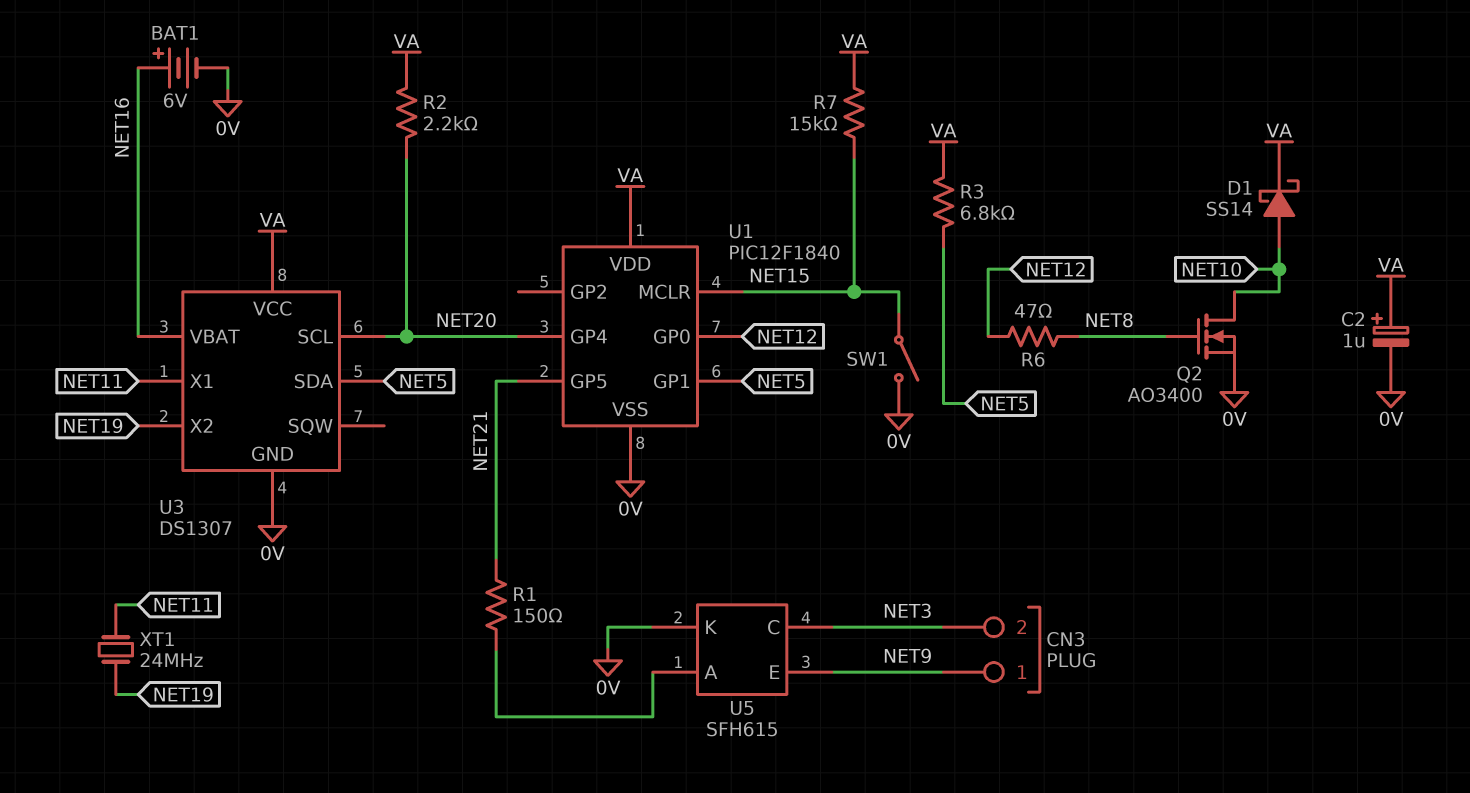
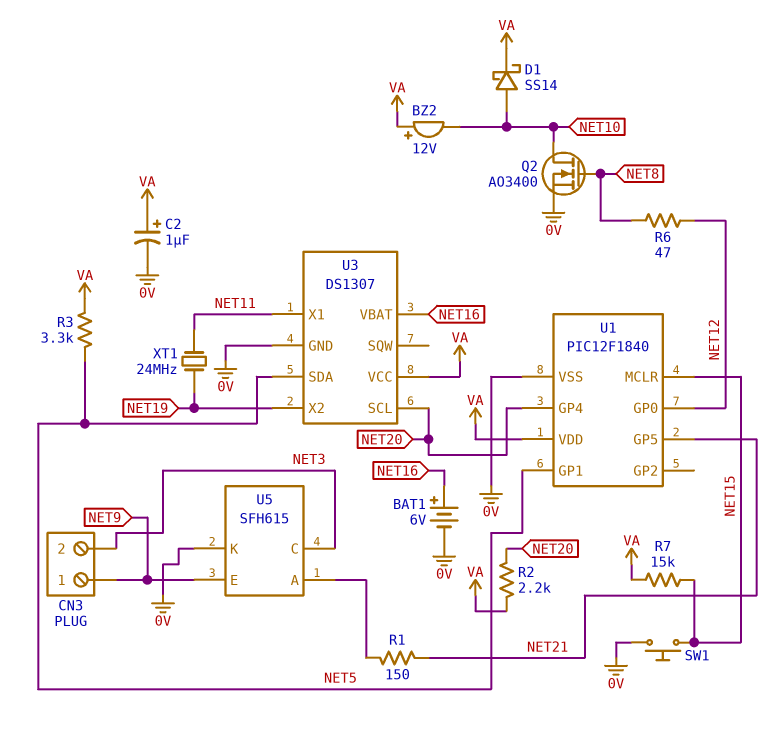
BZ2: none -> buzzer 12V (plus VA, minus NET10)
R3: 6.8k (NET5, VA) -> 3.3k (NET5, VA)
SW1: switch (0V, NET15) -> button (0V, NET15)

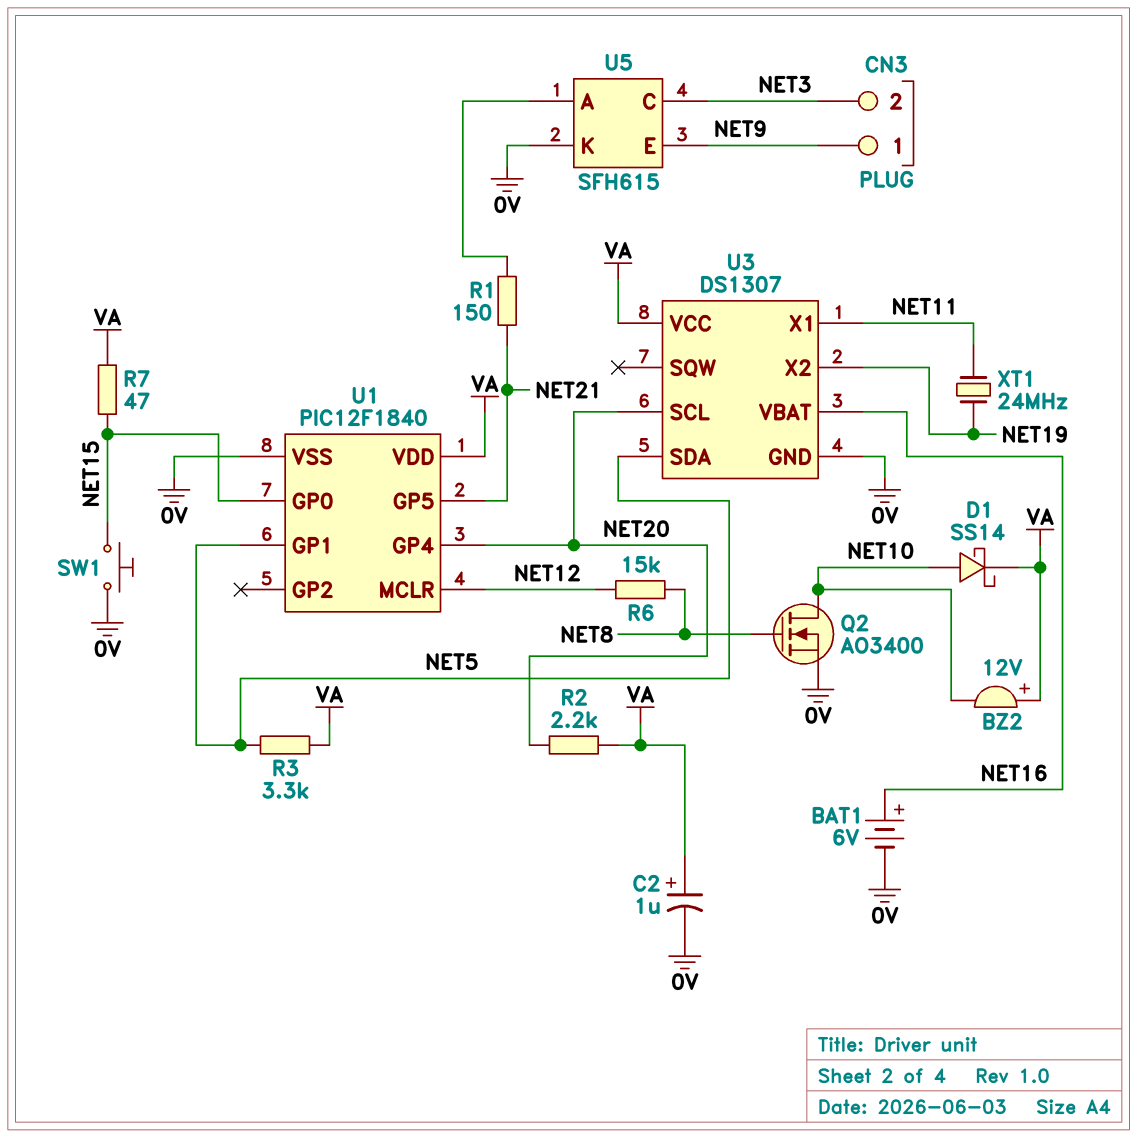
R6: 47 (NET8, NET12) -> 15k (NET8, NET12)
R7: 15k (NET15, VA) -> 47 (NET15, VA)
U1 pin GP0: NET12 -> NET15
U1 pin MCLR: NET15 -> NET12

